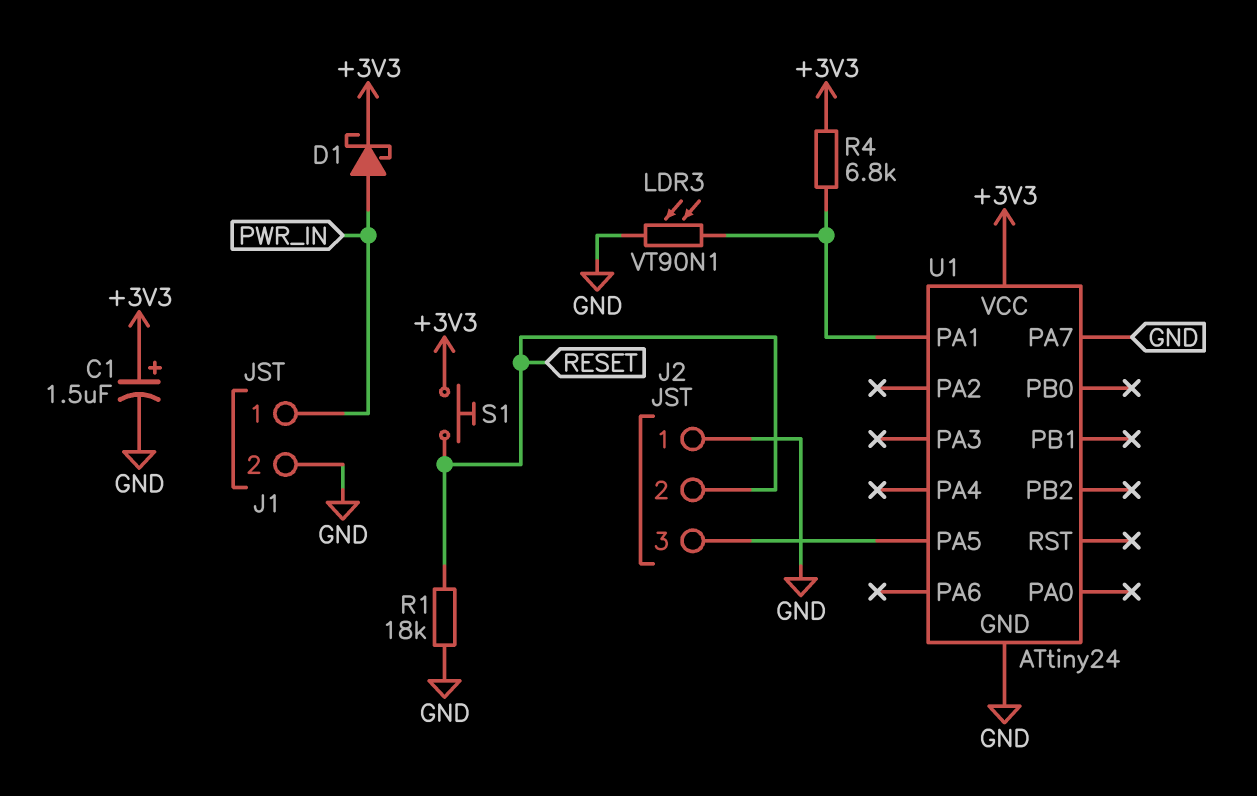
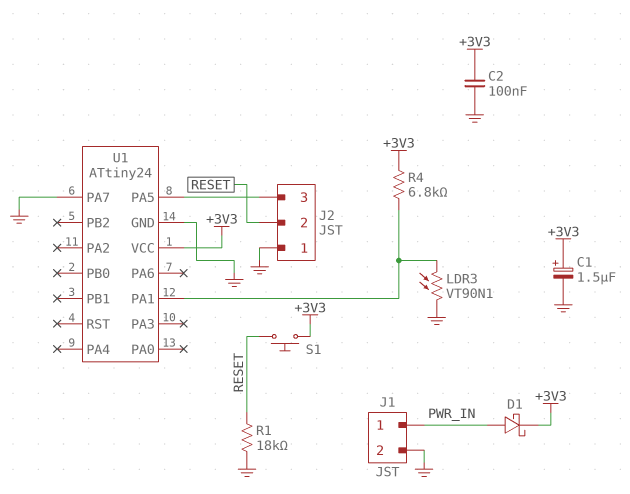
C2: none -> 100nF (+3V3, GND)

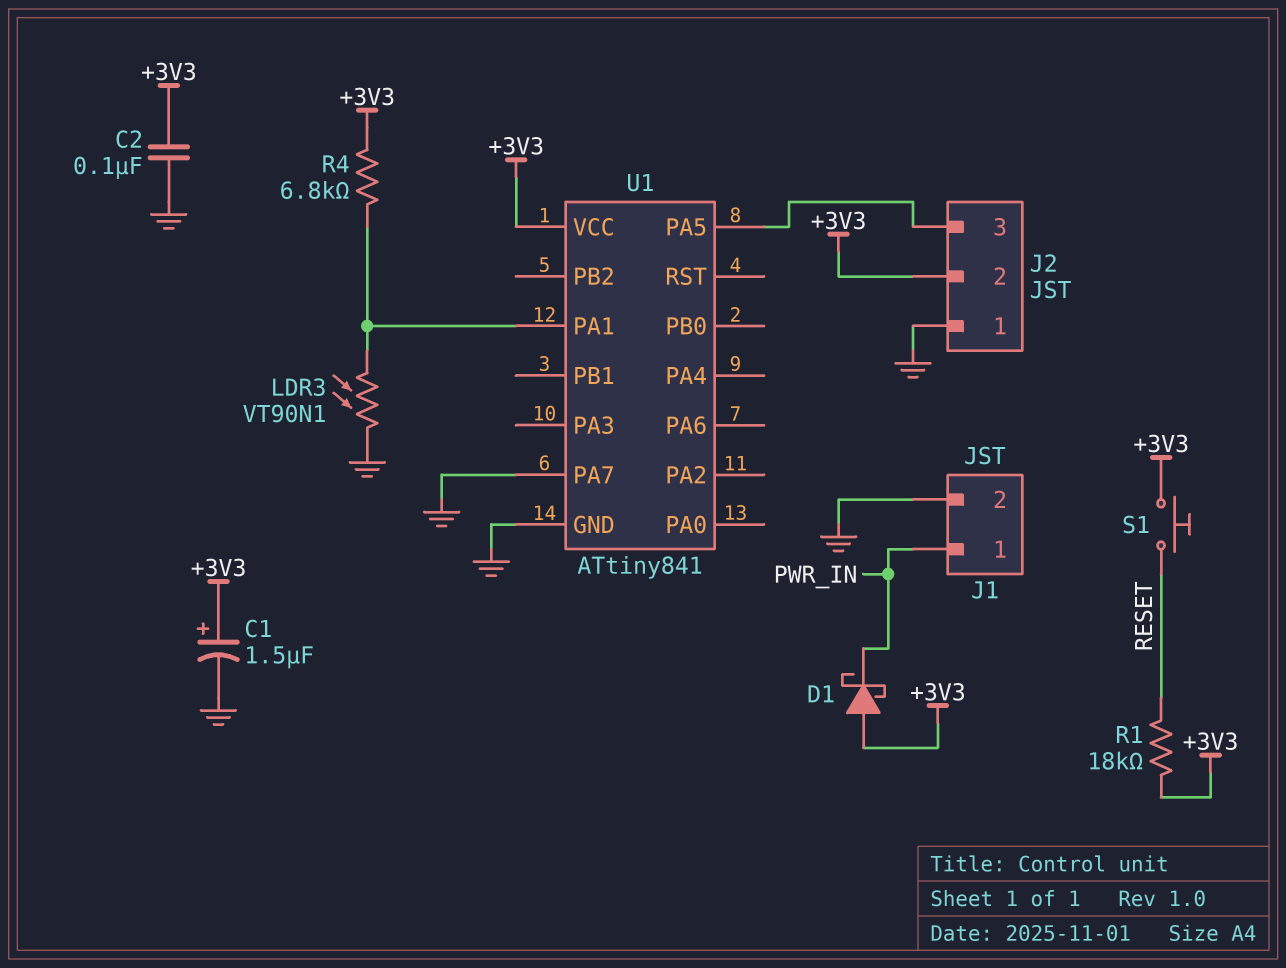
D1: schottky (A PWR_IN, K +3V3) -> schottky (A +3V3, K PWR_IN)
J2 pin 2: RESET -> +3V3
R1: 18k (GND, RESET) -> 18k (+3V3, RESET)
U1: ATtiny24 -> ATtiny841

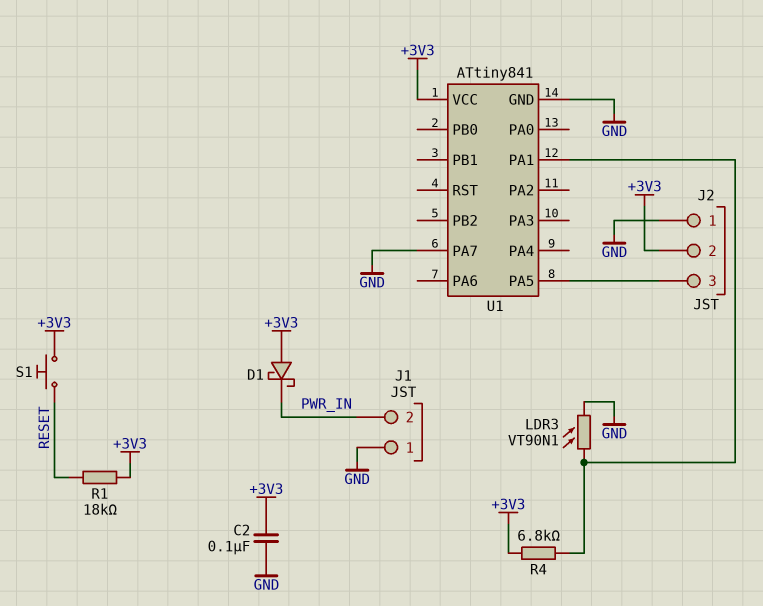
C1: 1.5uF (plus +3V3, minus GND) -> none
J1 pin 1: PWR_IN -> GND
J1 pin 2: GND -> PWR_IN

